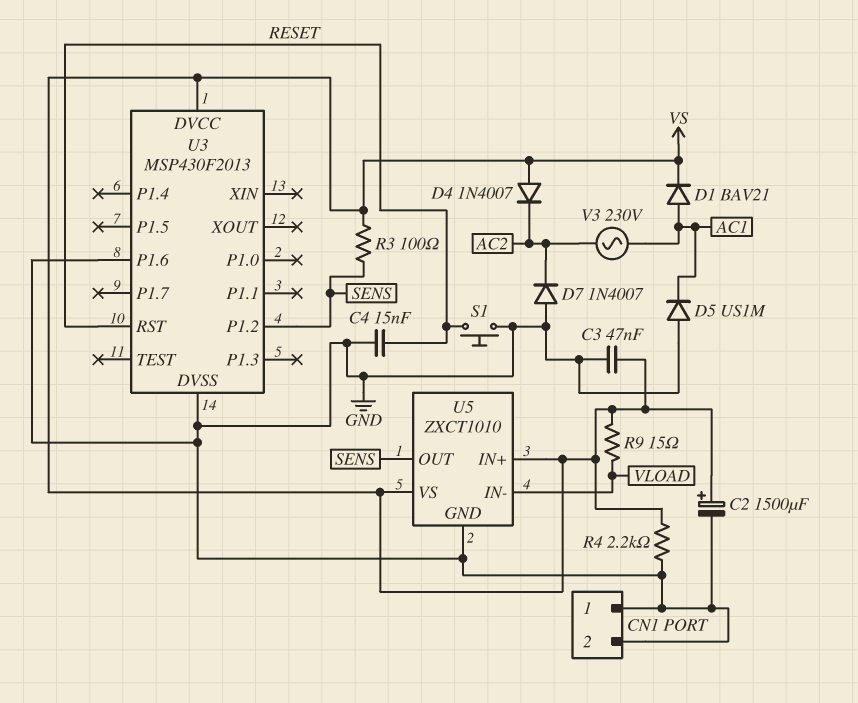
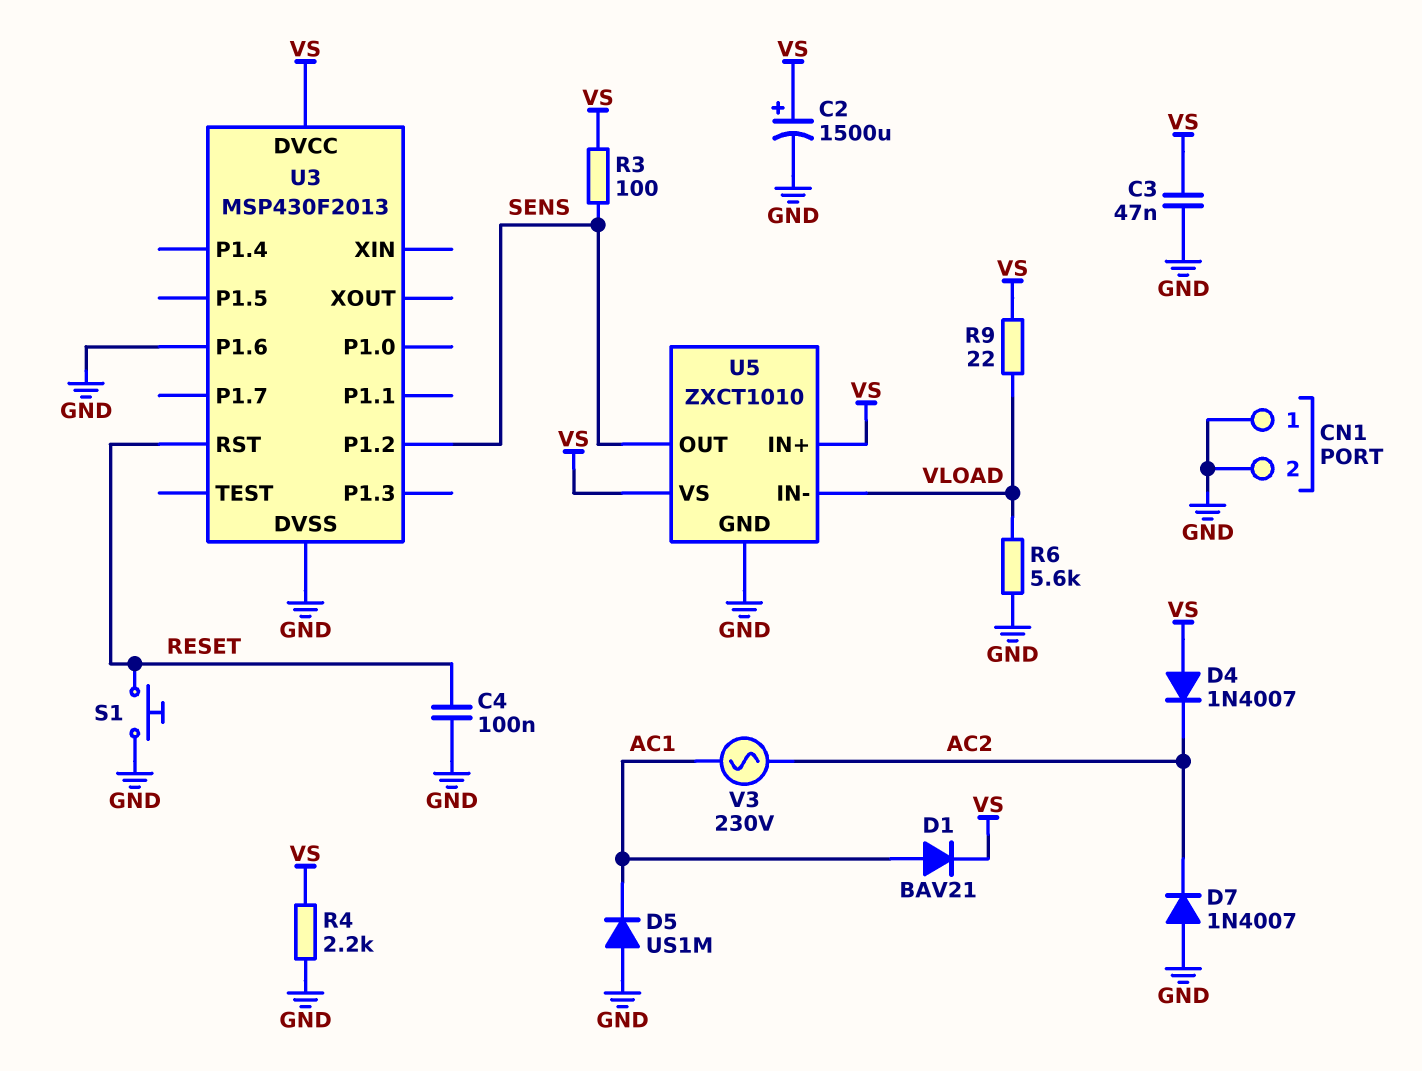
C4: 15nF (GND, RESET) -> 100nF (GND, RESET)
R6: none -> 5.6k (GND, VLOAD)
R9: 15 (VLOAD, VS) -> 22 (VLOAD, VS)

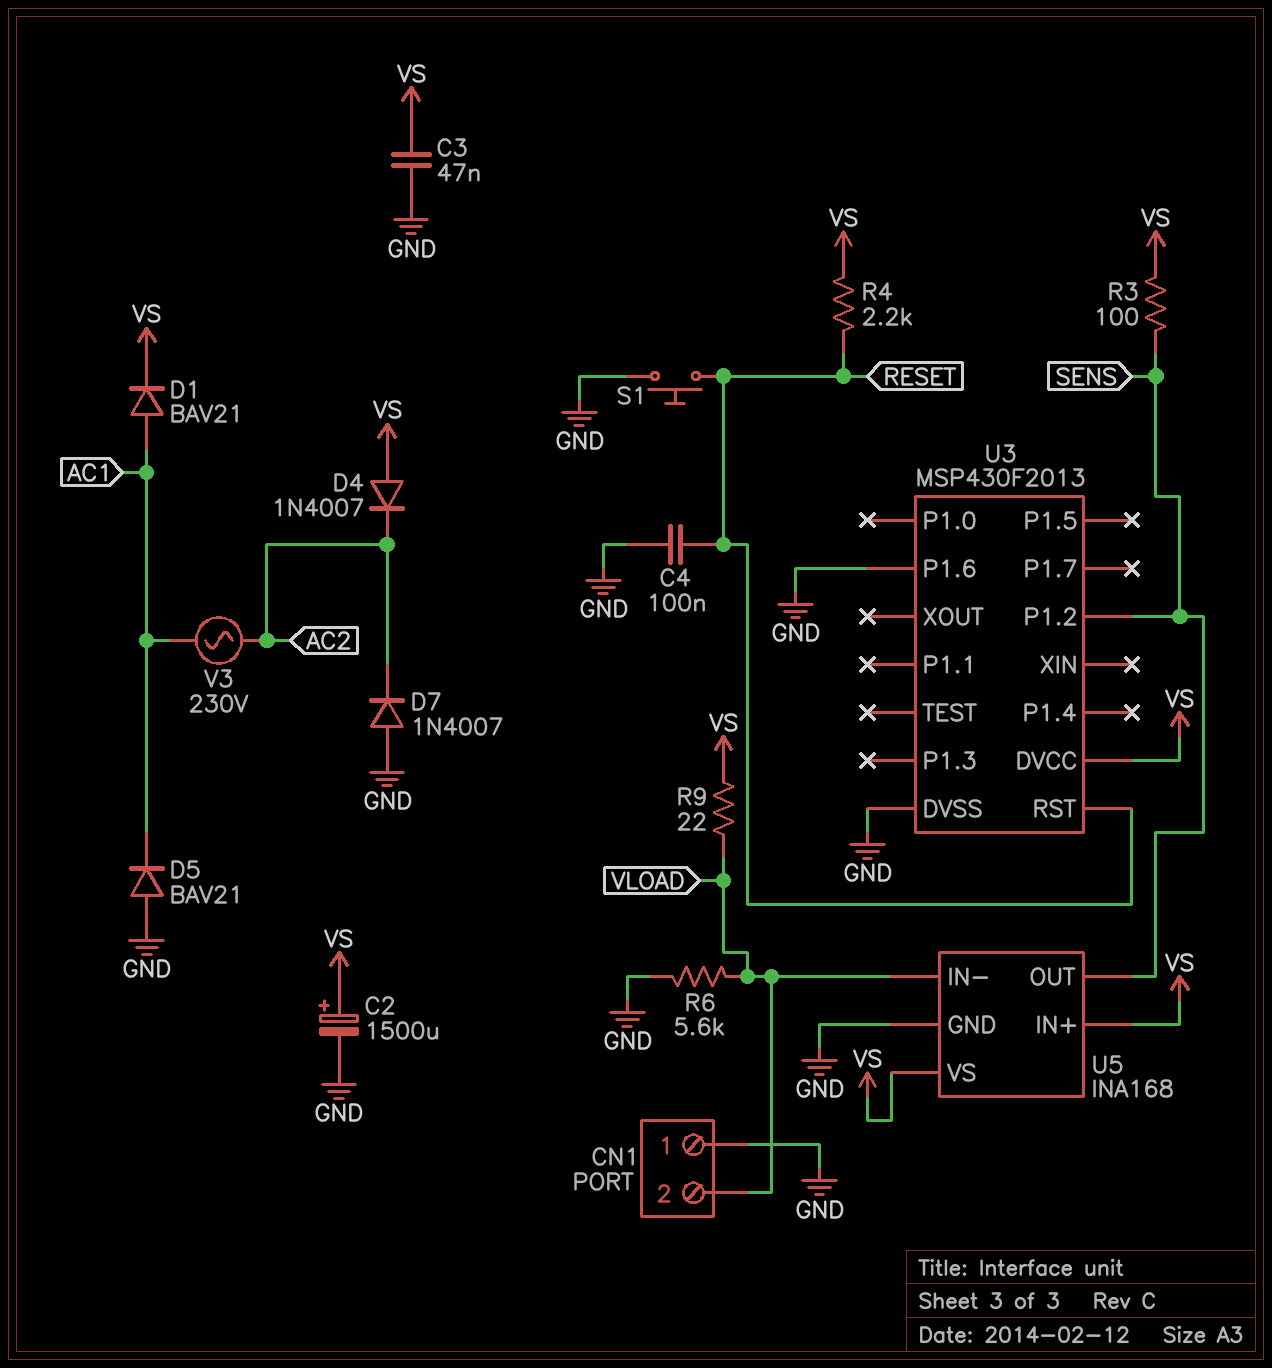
CN1 pin 2: GND -> VLOAD
D5: diode US1M (A GND, K AC1) -> diode BAV21 (A GND, K AC1)
R4: 2.2k (GND, VS) -> 2.2k (RESET, VS)
U5: ZXCT1010 -> INA168

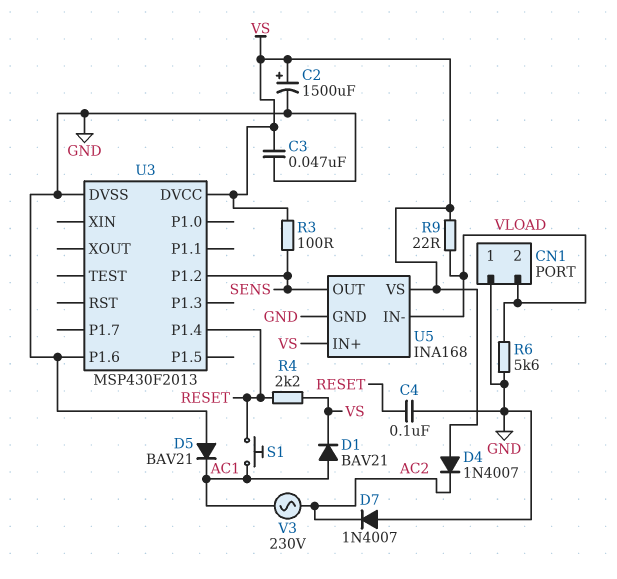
S1: button (GND, RESET) -> button (AC1, RESET)
U3 pin P1.4: none -> RESET
U3 pin RST: RESET -> none

